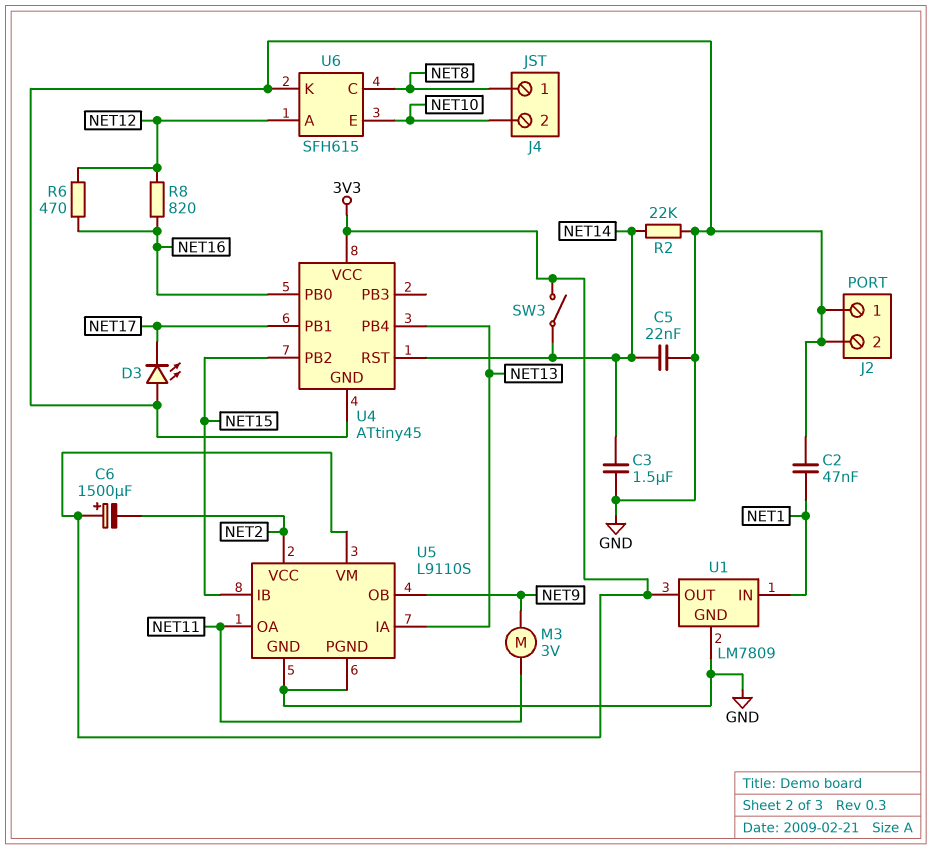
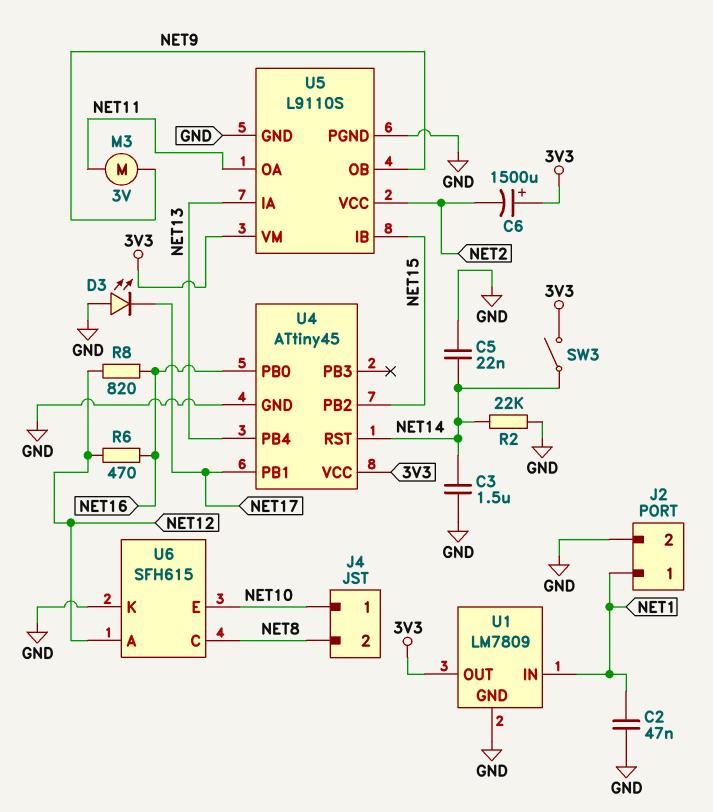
J2 pin 1: GND -> NET1
J4 pin 1: NET8 -> NET10
J4 pin 2: NET10 -> NET8

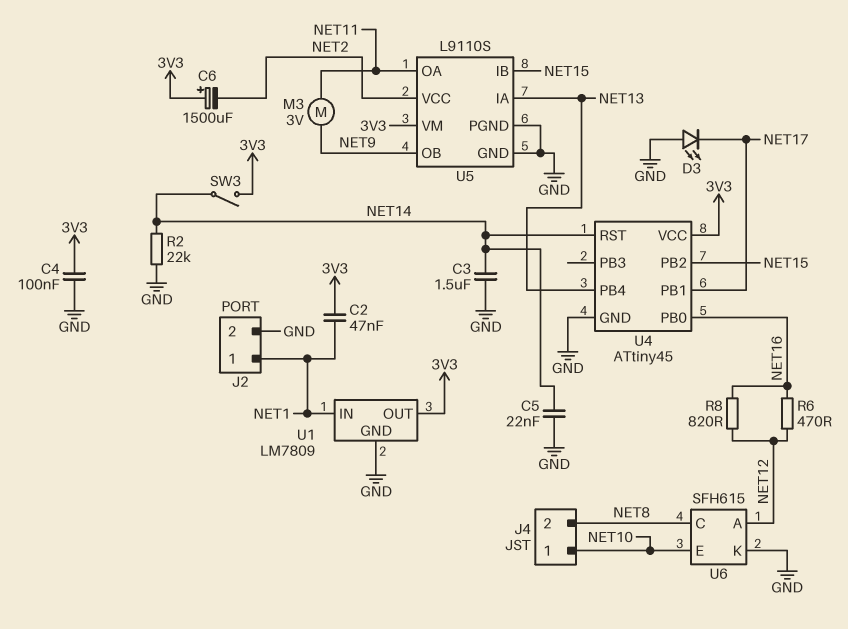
C2: 47nF (GND, NET1) -> 47nF (3V3, NET1)
C4: none -> 100nF (3V3, GND)

